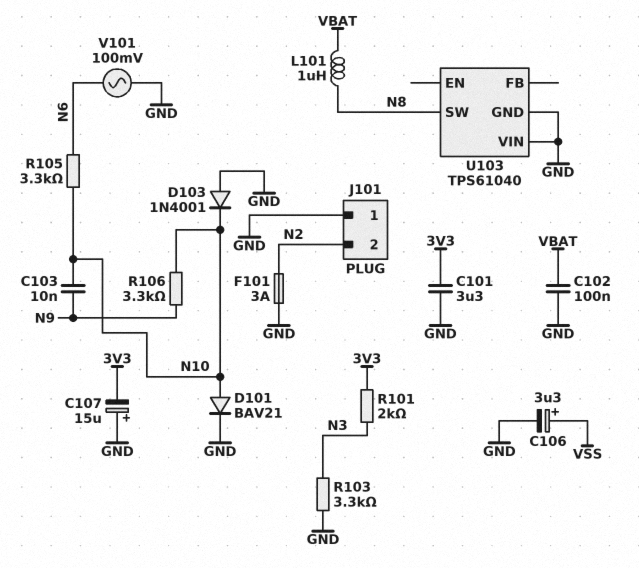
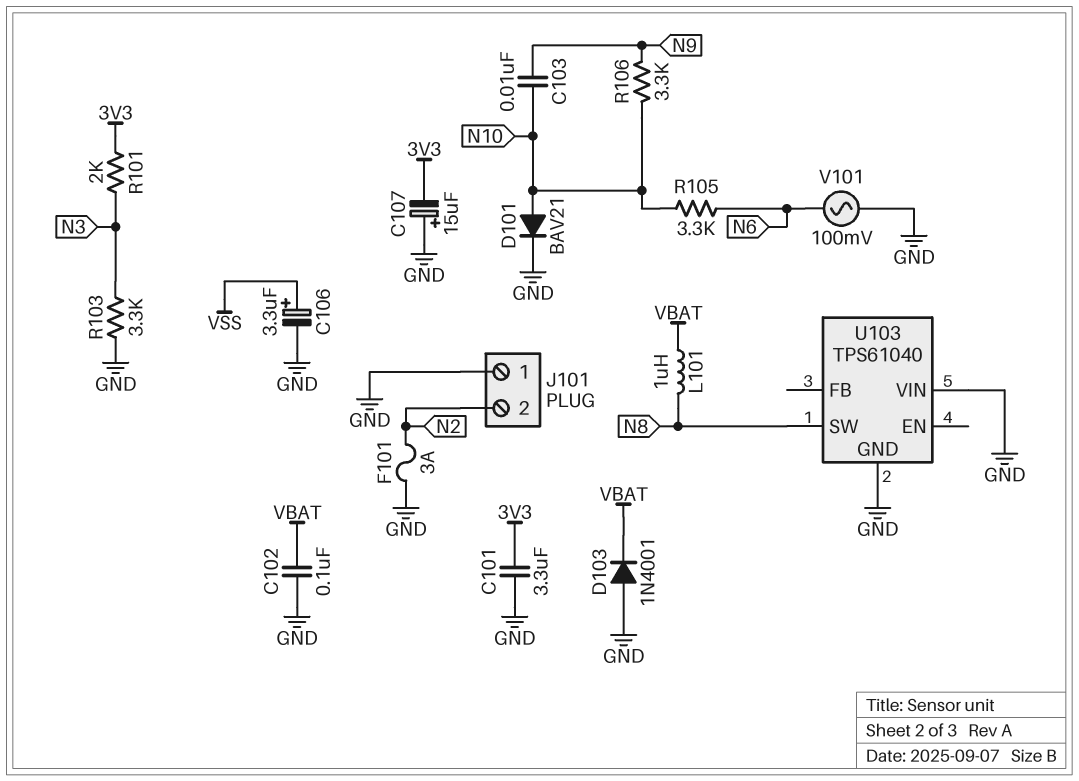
D103: diode 1N4001 (A GND, K N10) -> diode 1N4001 (A GND, K VBAT)

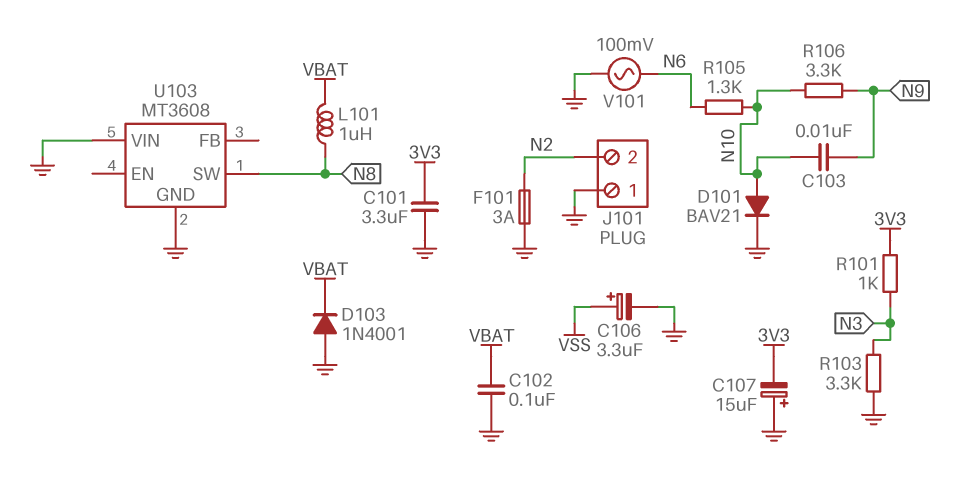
R101: 2k (3V3, N3) -> 1k (3V3, N3)
R105: 3.3k (N6, N10) -> 1.3k (N6, N10)
U103: TPS61040 -> MT3608

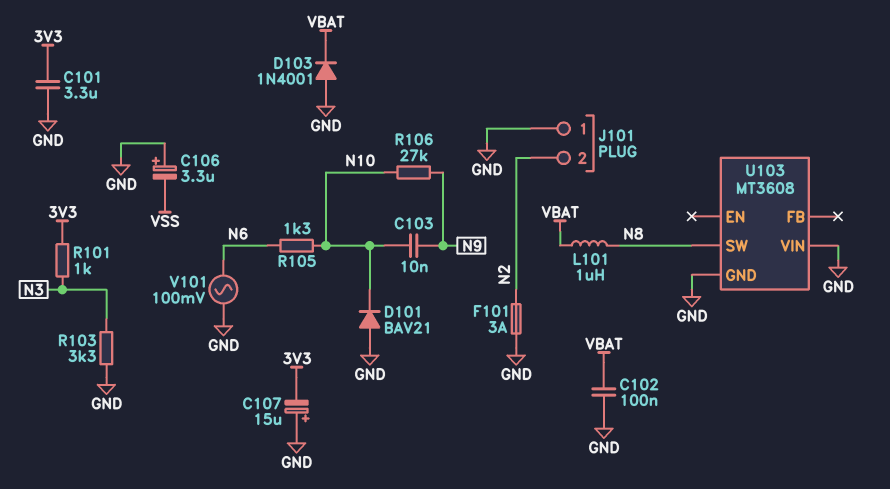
C106: 3.3uF (plus VSS, minus GND) -> 3.3uF (plus GND, minus VSS)
D101: diode BAV21 (A N10, K GND) -> diode BAV21 (A GND, K N10)
R106: 3.3k (N9, N10) -> 27k (N9, N10)

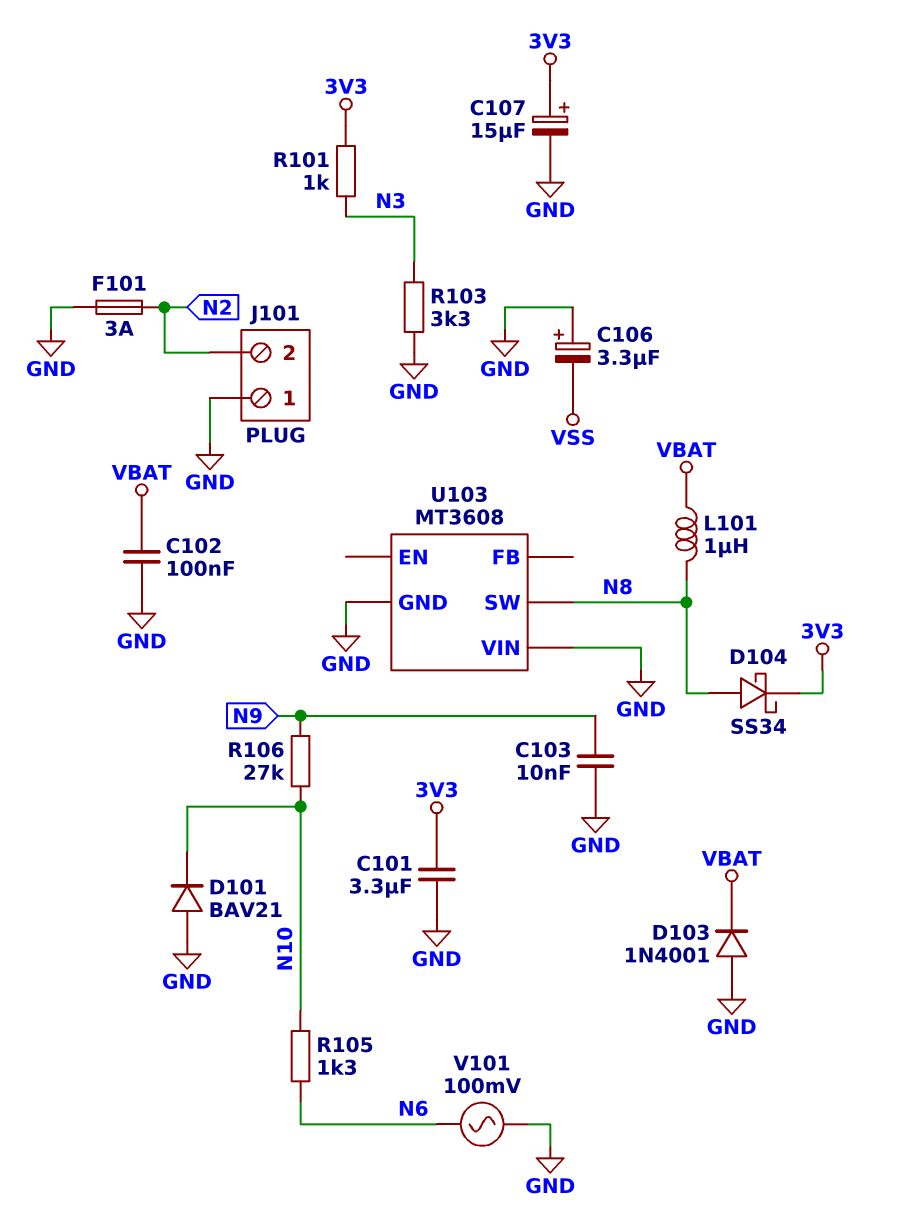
C103: 10nF (N9, N10) -> 10nF (GND, N9)
C107: 15uF (plus GND, minus 3V3) -> 15uF (plus 3V3, minus GND)
D104: none -> schottky SS34 (A N8, K 3V3)

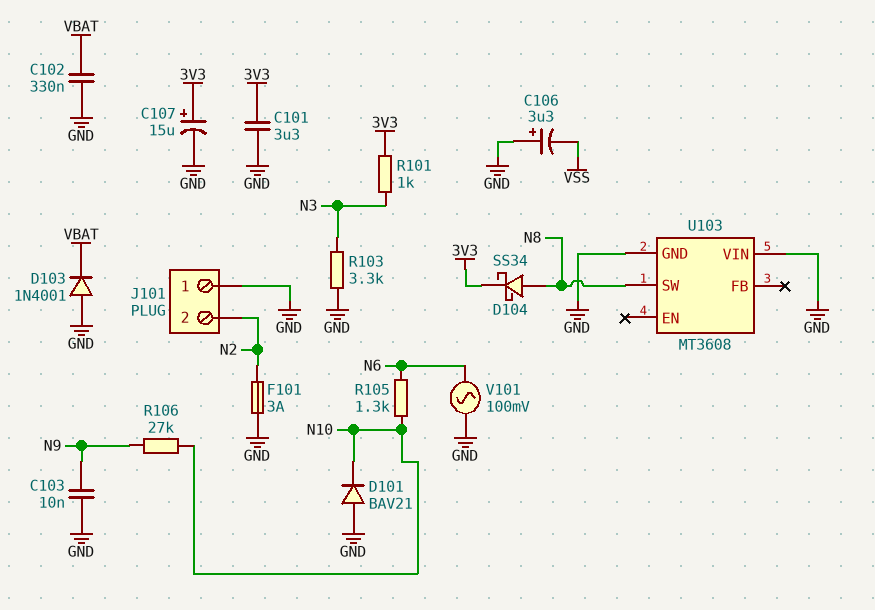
C102: 100nF (GND, VBAT) -> 330nF (GND, VBAT)
L101: 1uH (N8, VBAT) -> none

